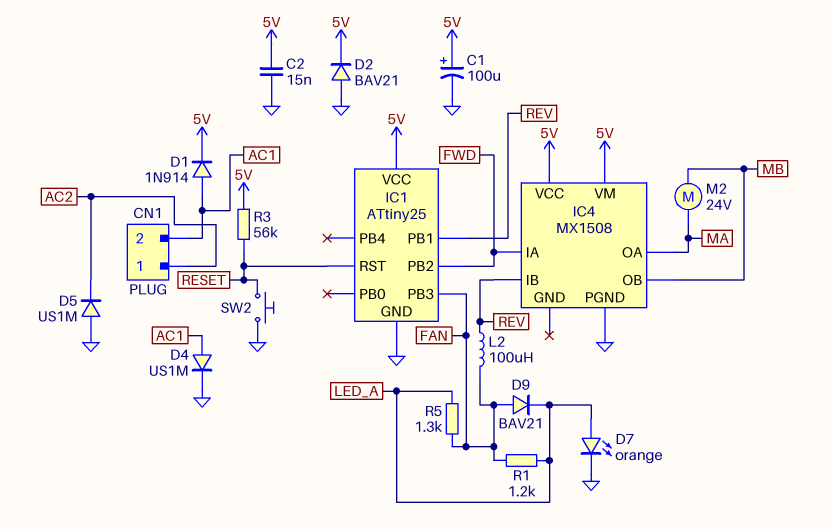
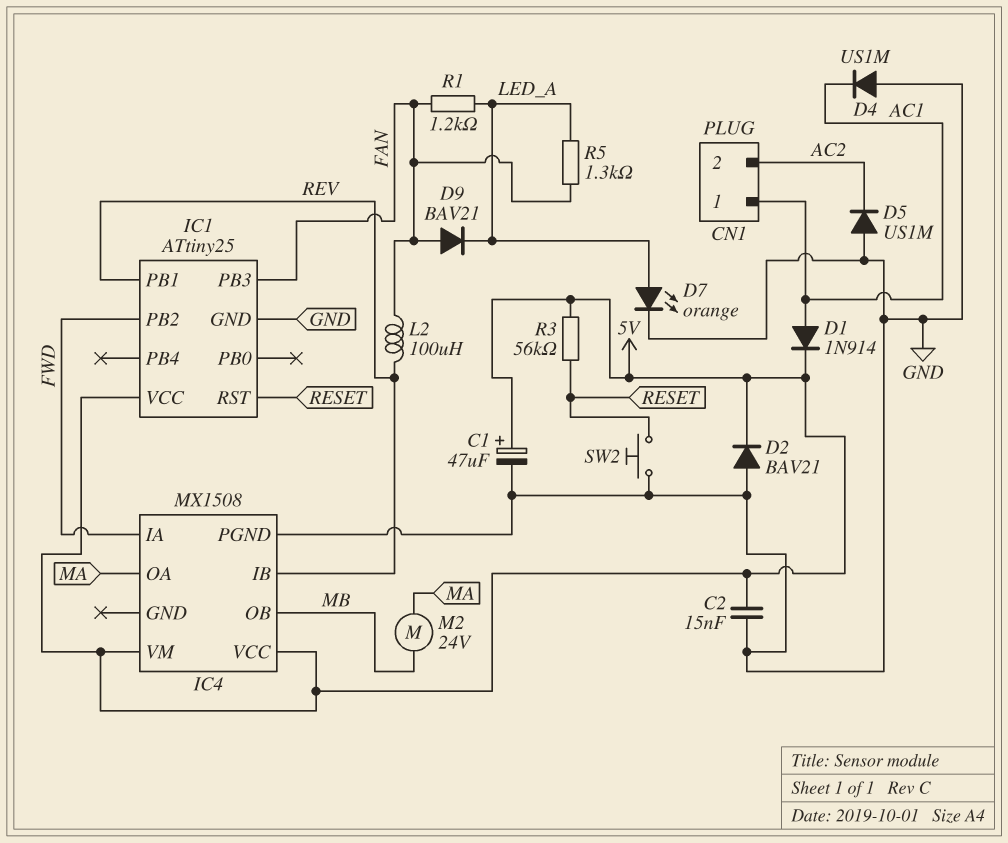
C1: 100uF (plus 5V, minus GND) -> 47uF (plus 5V, minus GND)
CN1 pin 1: AC2 -> AC1
CN1 pin 2: AC1 -> AC2
D4: diode US1M (A AC1, K GND) -> diode US1M (A GND, K AC1)

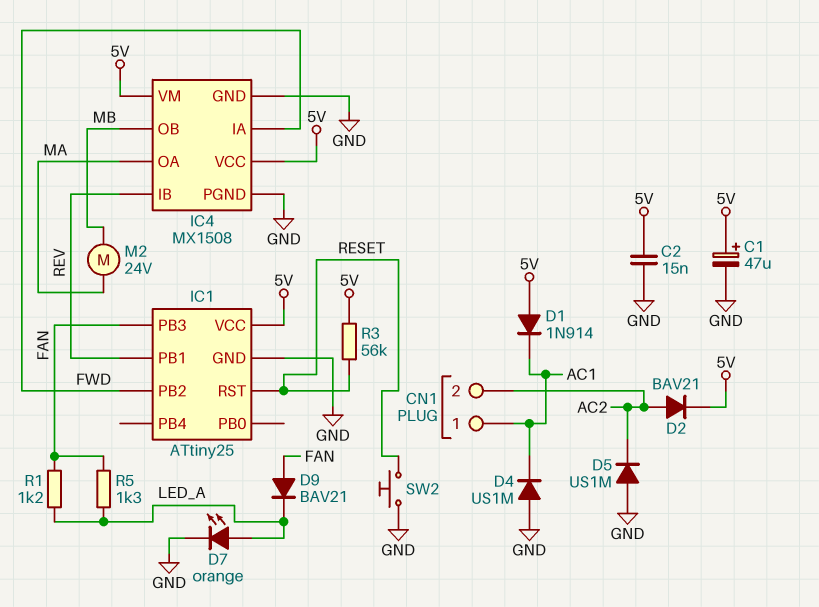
D1: diode 1N914 (A AC1, K 5V) -> diode 1N914 (A 5V, K AC1)
D2: diode BAV21 (A GND, K 5V) -> diode BAV21 (A AC2, K 5V)
IC4 pin GND: none -> GND
L2: 100uH (FAN, REV) -> none

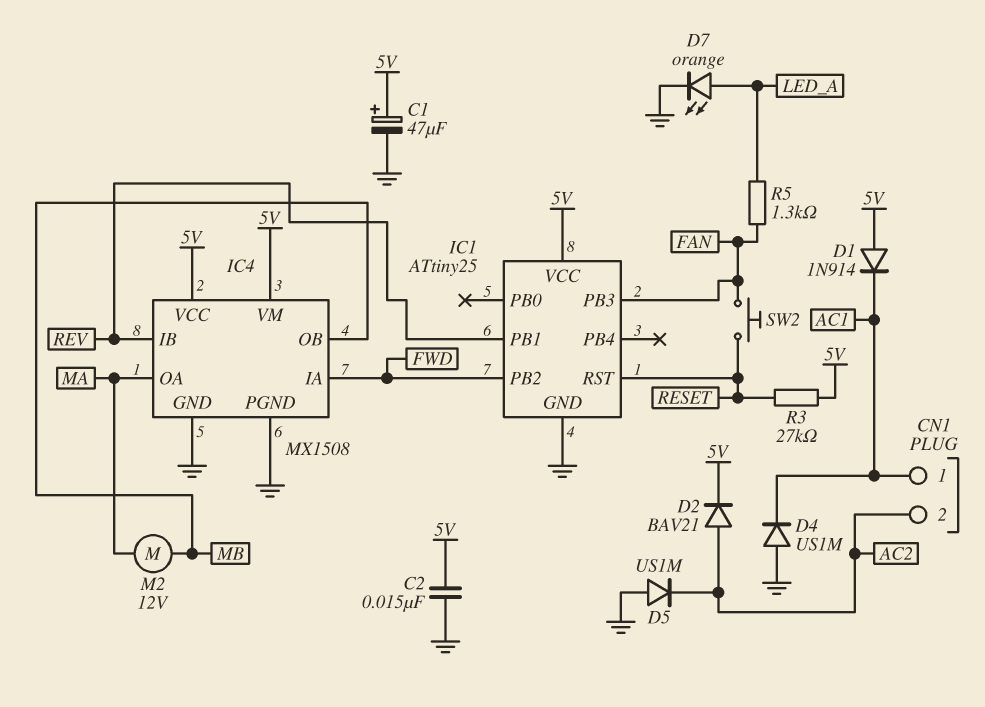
D9: diode BAV21 (A FAN, K LED_A) -> none
M2: motor 24V (MA, MB) -> motor 12V (MA, MB)
R1: 1.2k (FAN, LED_A) -> none
R3: 56k (5V, RESET) -> 27k (5V, RESET)
SW2: button (GND, RESET) -> button (FAN, RESET)

